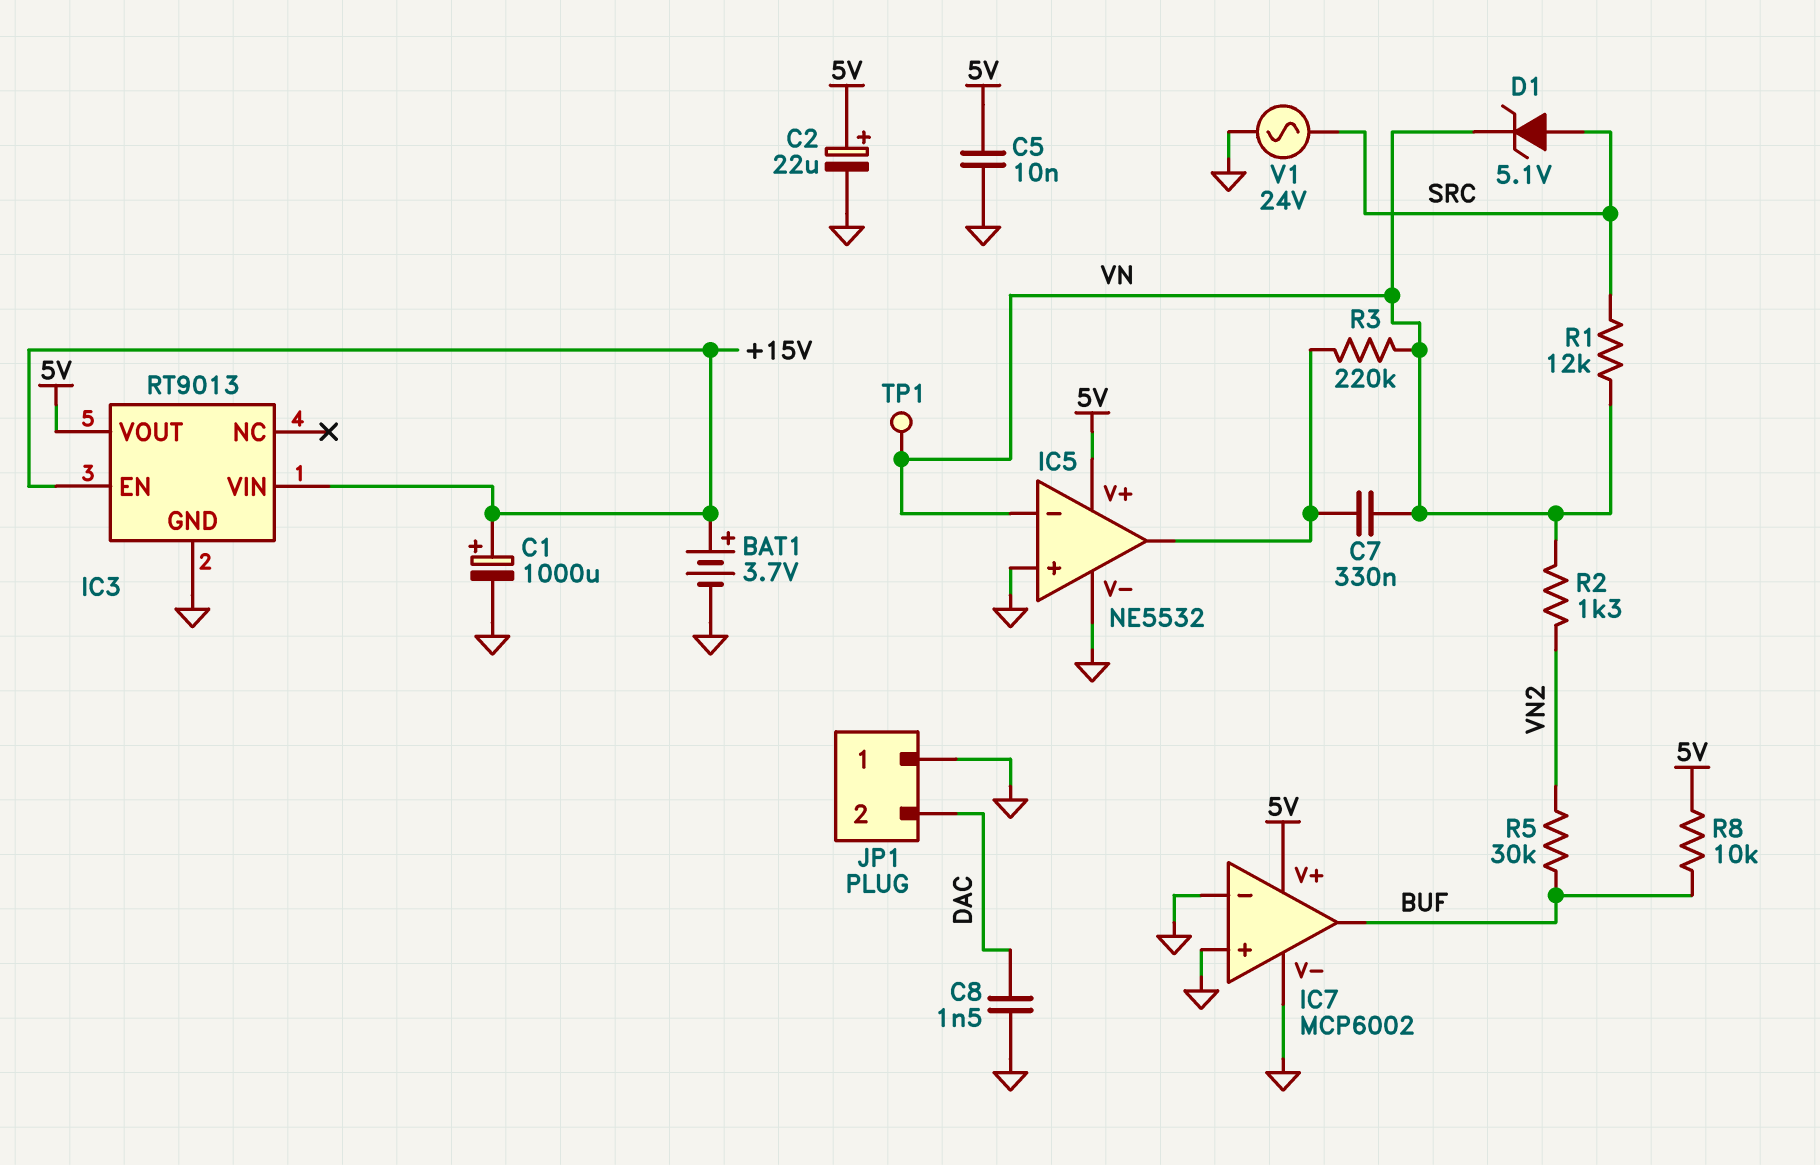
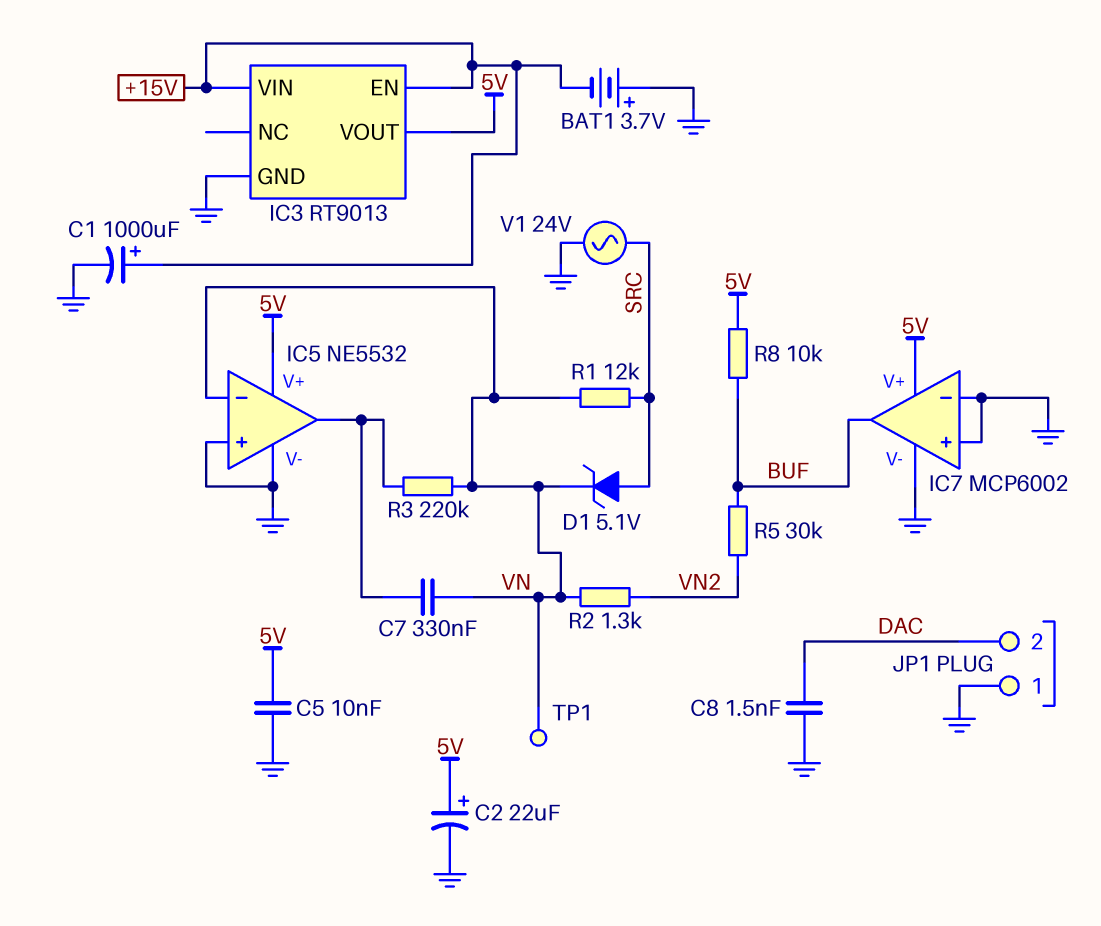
BAT1: 3.7V (plus +15V, minus GND) -> 3.7V (plus GND, minus +15V)

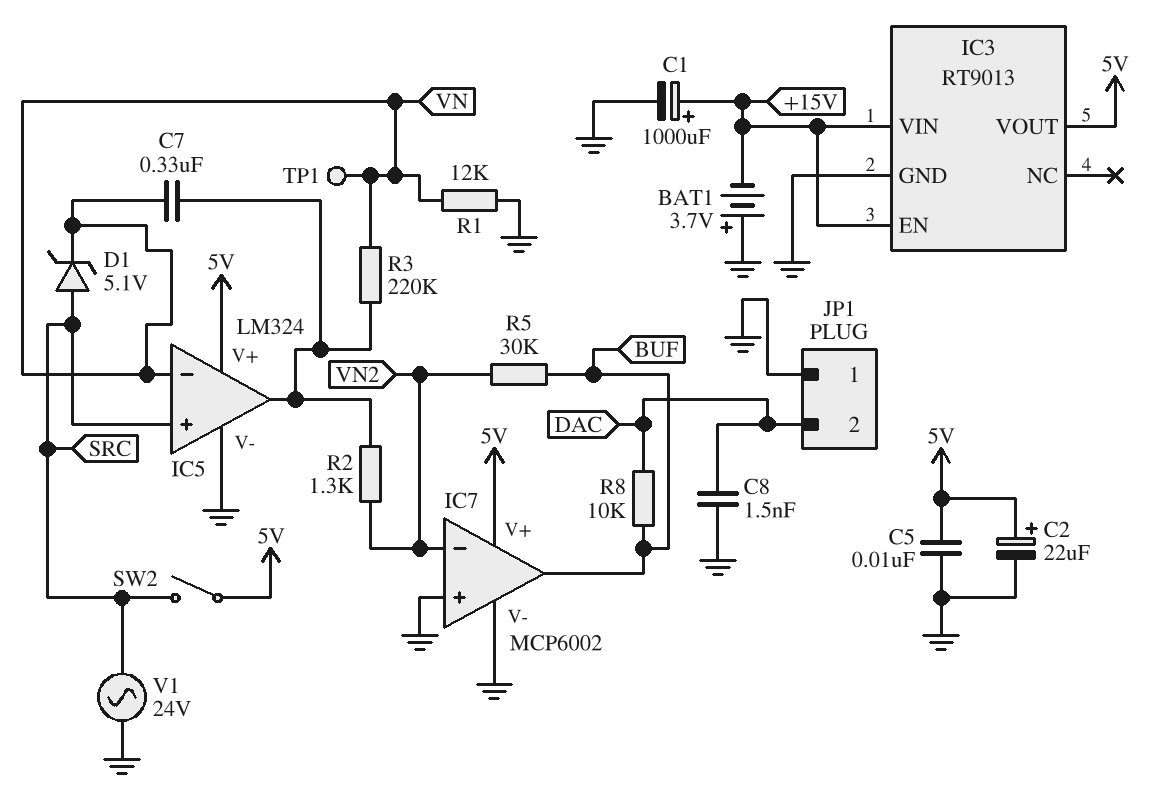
IC5: NE5532 -> LM324
IC5 pin in+: GND -> SRC
IC7 pin in-: GND -> VN2
R1: 12k (SRC, VN) -> 12k (GND, VN)
R2: 1.3k (VN, VN2) -> 1.3k (IC5/out, VN2)
R8: 10k (5V, BUF) -> 10k (BUF, DAC)
SW2: none -> switch (5V, SRC)

